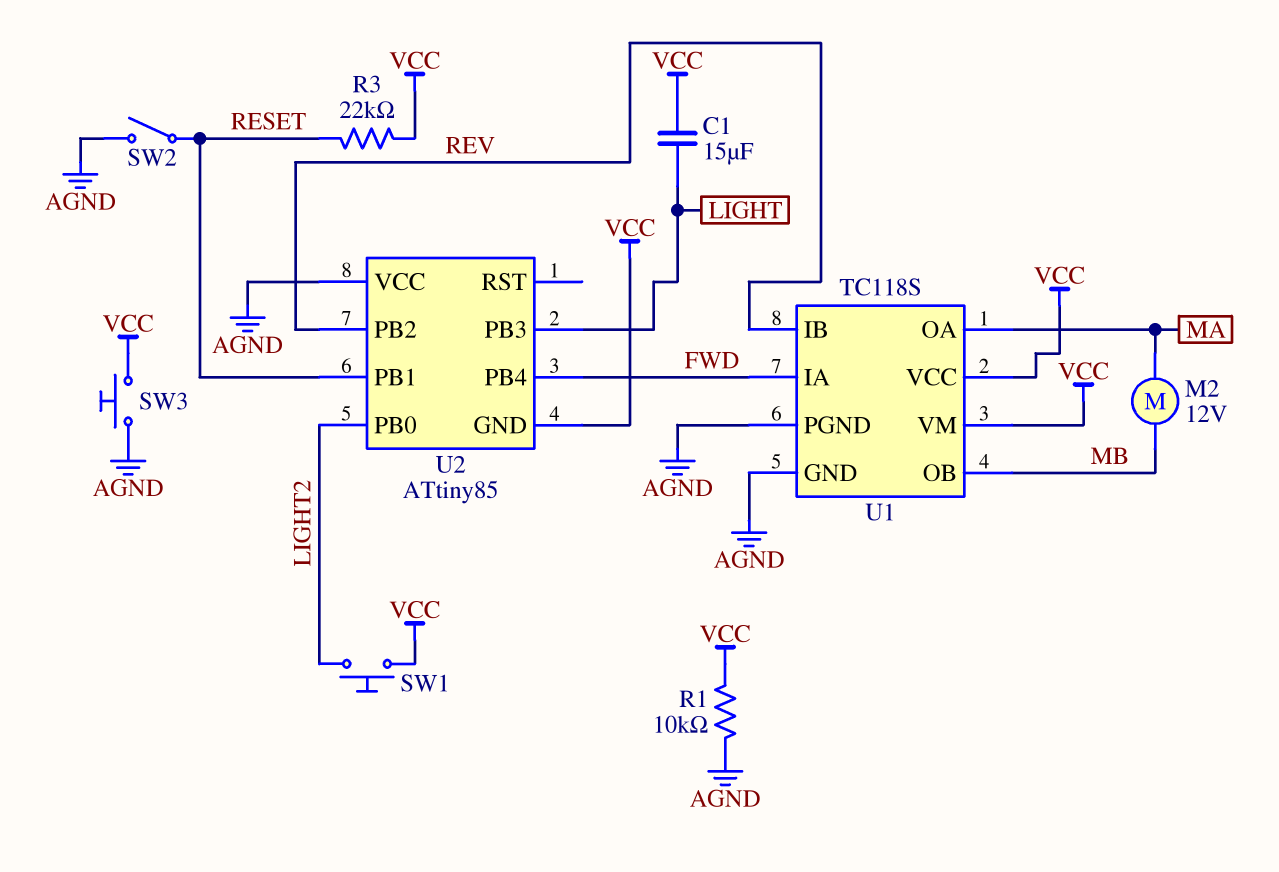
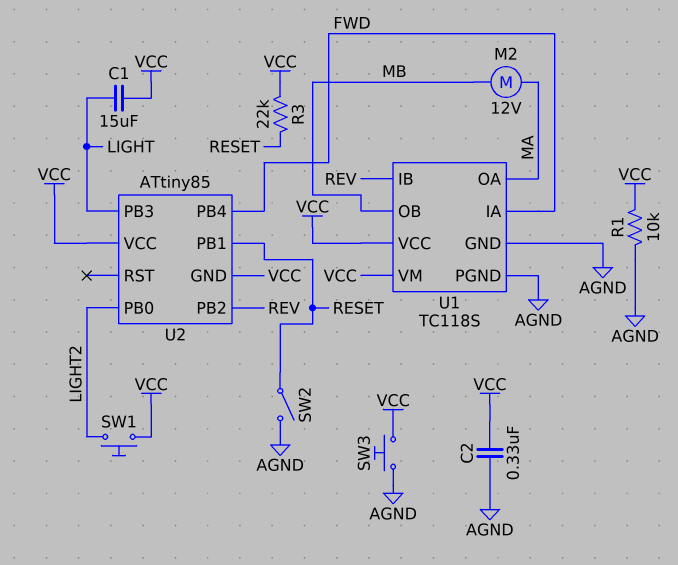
C2: none -> 330nF (AGND, VCC)
U2 pin VCC: AGND -> VCC

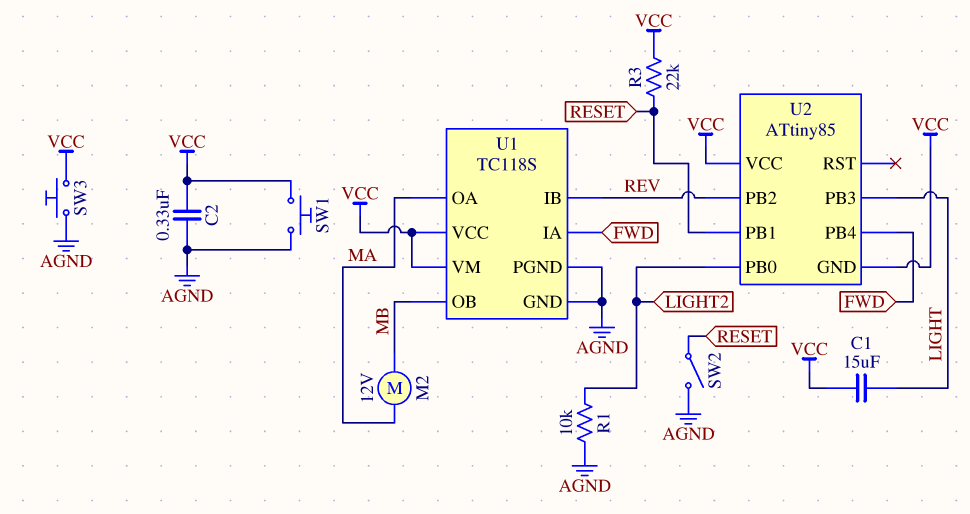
R1: 10k (AGND, VCC) -> 10k (AGND, LIGHT2)
SW1: button (LIGHT2, VCC) -> button (AGND, VCC)

